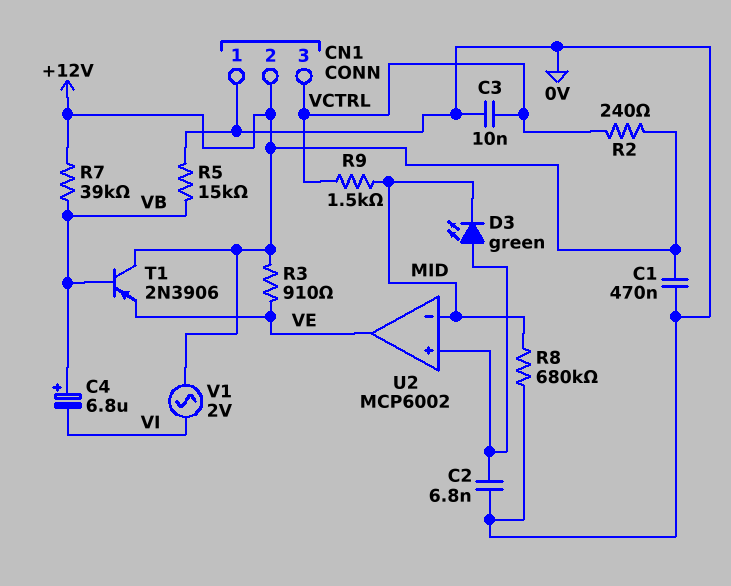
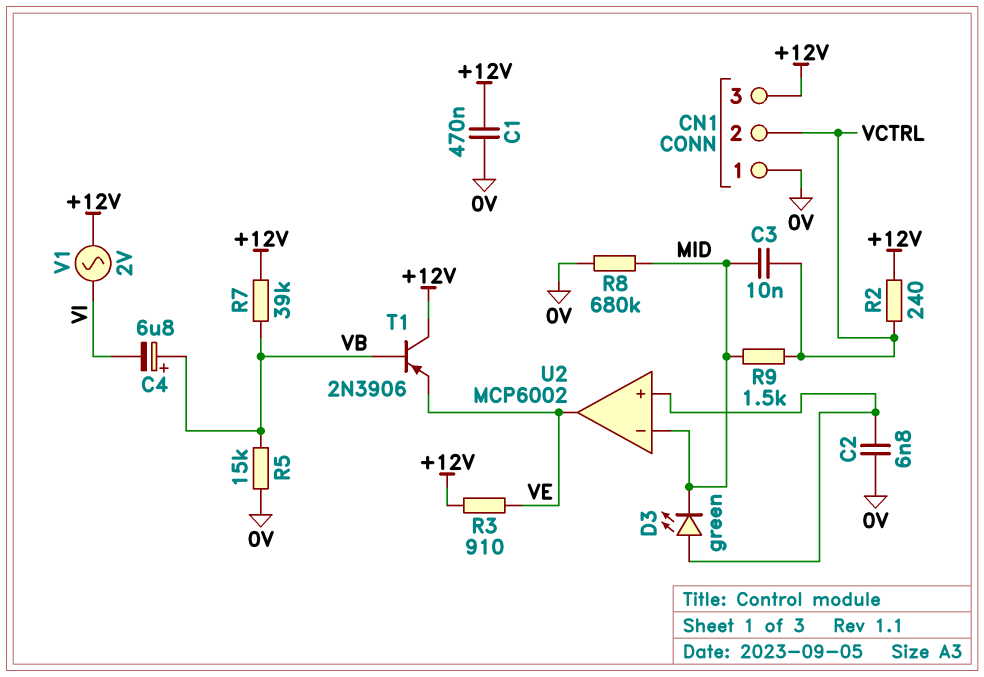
C3: 10nF (0V, VCTRL) -> 10nF (MID, VCTRL)
CN1 pin 2: +12V -> VCTRL
CN1 pin 3: VCTRL -> +12V

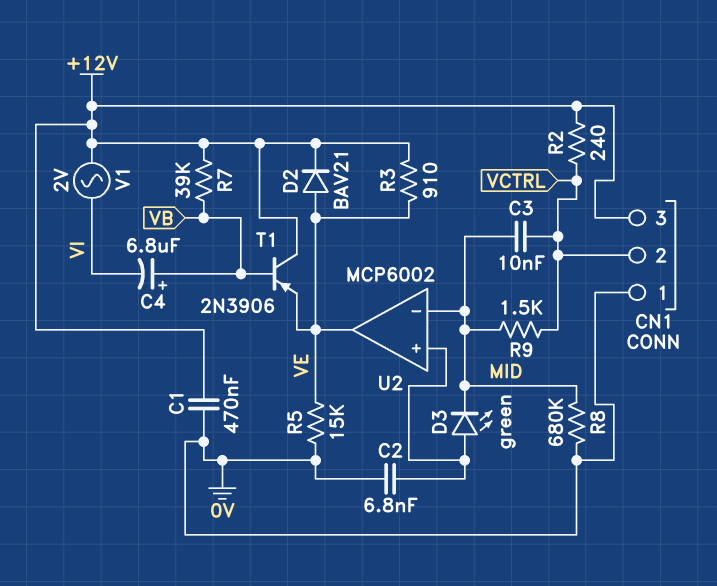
D2: none -> diode BAV21 (A VE, K +12V)
R5: 15k (0V, VB) -> 15k (0V, VE)

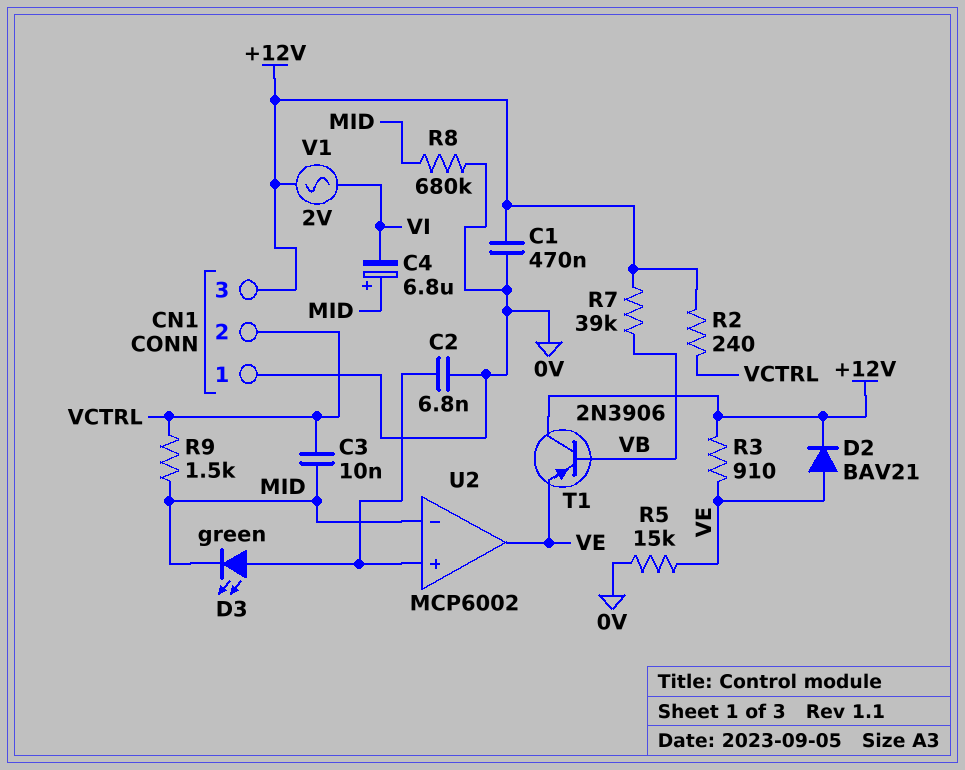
C4: 6.8uF (plus VB, minus VI) -> 6.8uF (plus MID, minus VI)

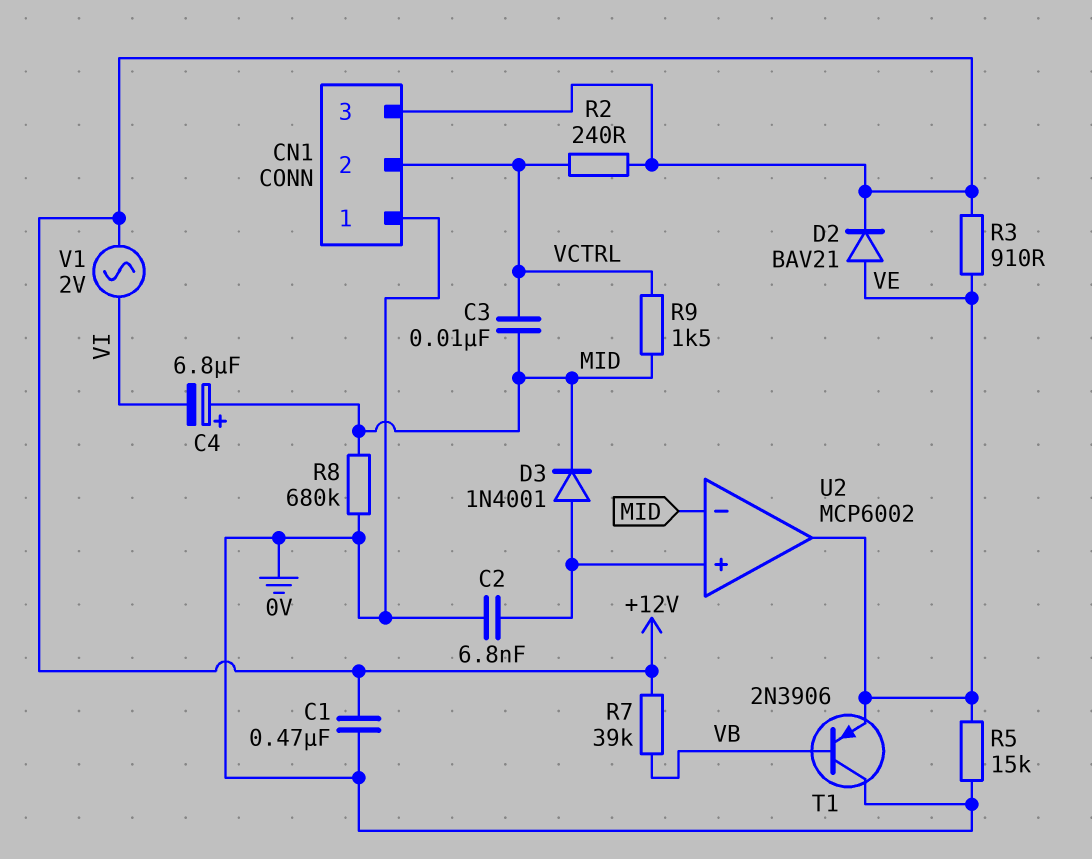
D3: LED green (A U2/in+, K MID) -> diode 1N4001 (A U2/in+, K MID)
T1: PNP 2N3906 (B VB, C +12V, E VE) -> PNP 2N3906 (B VB, C 0V, E VE)

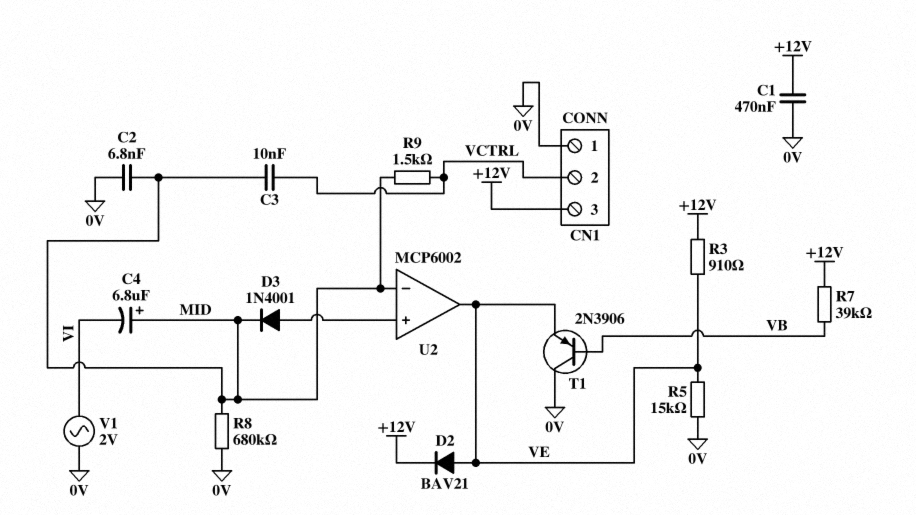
C2: 6.8nF (0V, U2/in+) -> 6.8nF (0V, MID)
R2: 240 (+12V, VCTRL) -> none
V1: AC 2V (+12V, VI) -> AC 2V (0V, VI)

